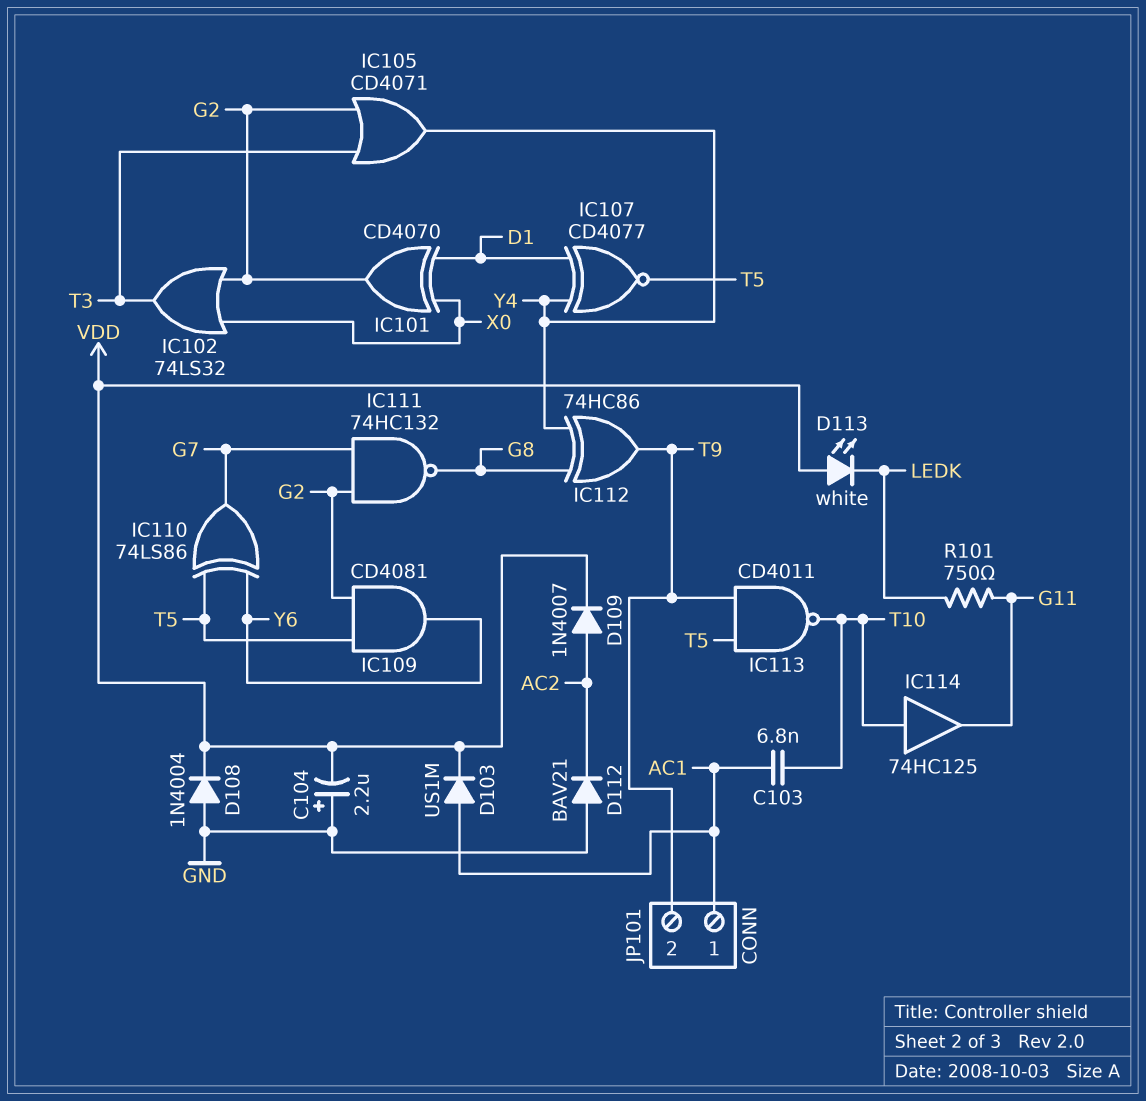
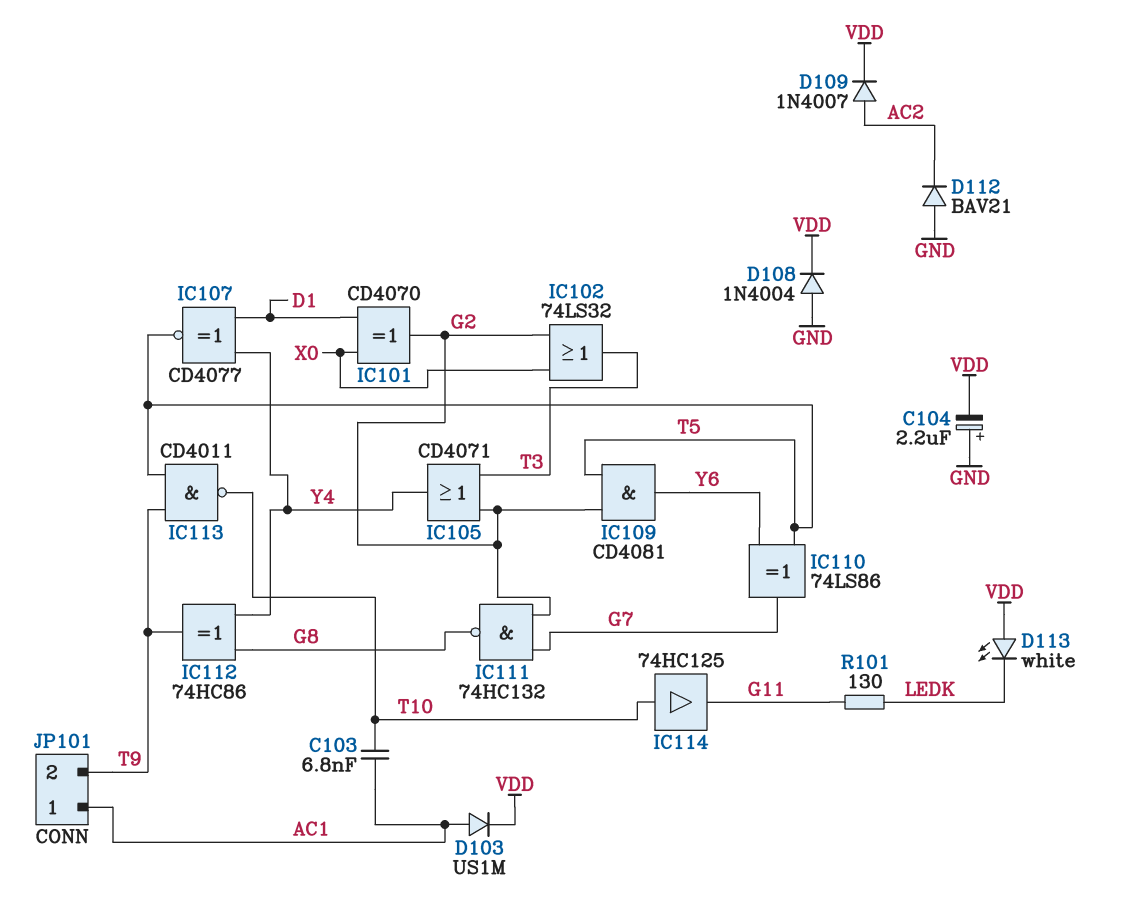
R101: 750 (G11, LEDK) -> 130 (G11, LEDK)

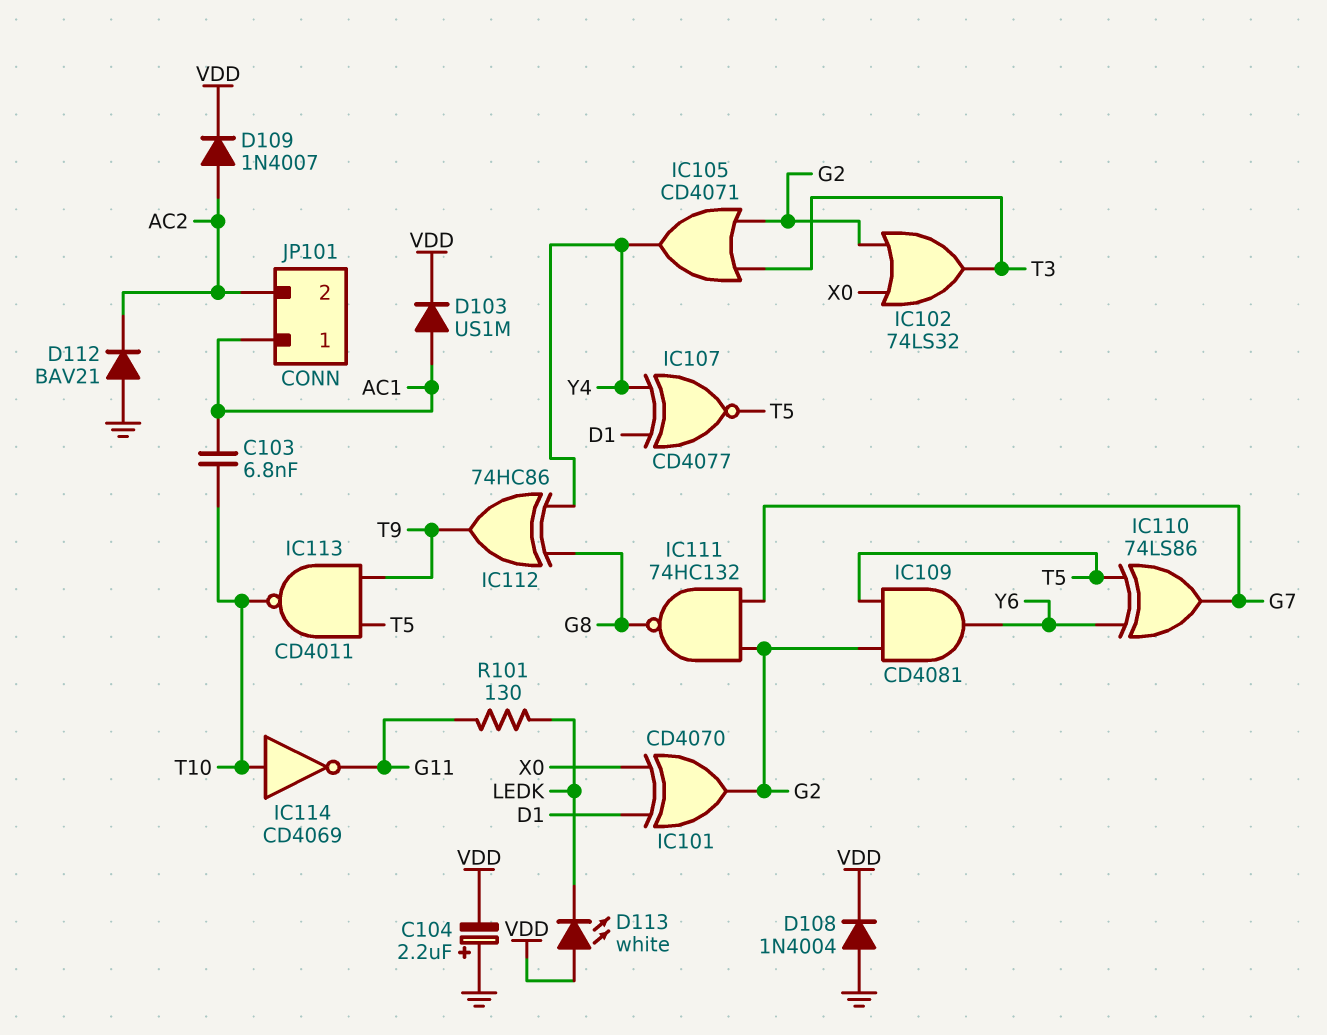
IC114: buffer 74HC125 (in T10, out G11) -> NOT CD4069 (in T10, out G11)
JP101 pin 2: T9 -> AC2

